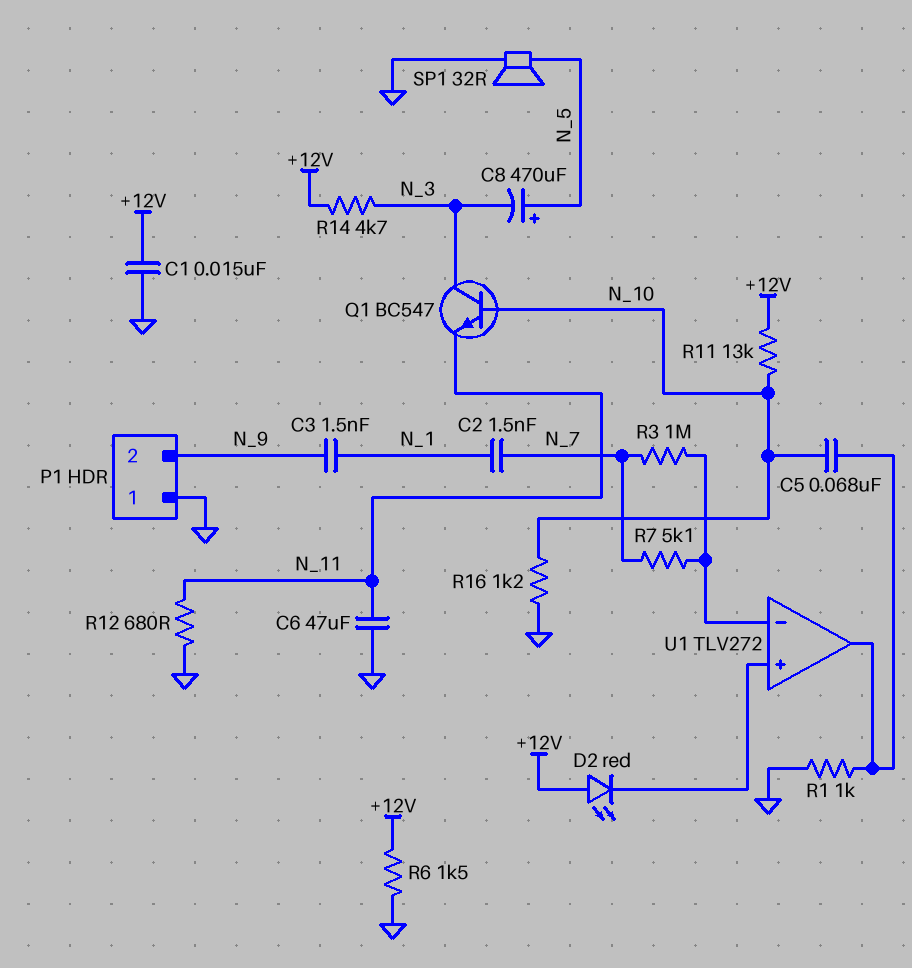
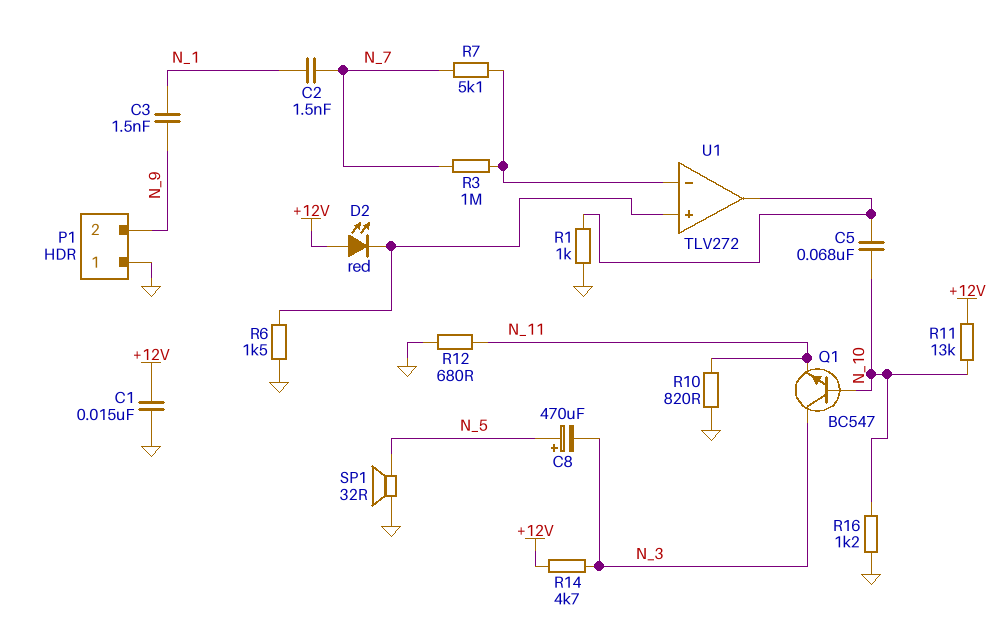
C6: 47uF (GND, N_11) -> none
R6: 1.5k (+12V, GND) -> 1.5k (GND, U1/in+)
R10: none -> 820 (GND, N_11)

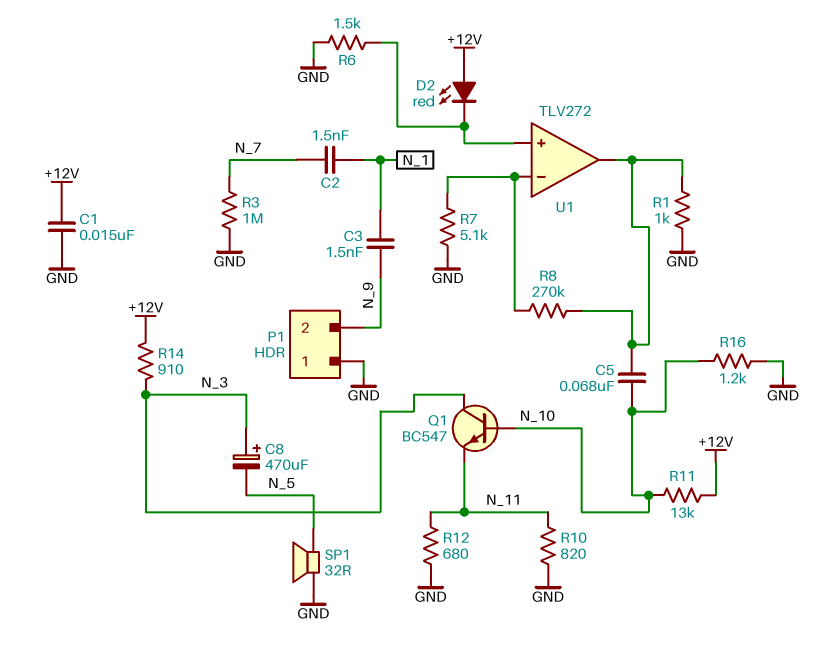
C8: 470uF (plus N_5, minus N_3) -> 470uF (plus N_3, minus N_5)
R3: 1M (N_7, U1/in-) -> 1M (GND, N_7)
R7: 5.1k (N_7, U1/in-) -> 5.1k (GND, U1/in-)
R8: none -> 270k (U1/in-, U1/out)
R14: 4.7k (+12V, N_3) -> 910 (+12V, N_3)

